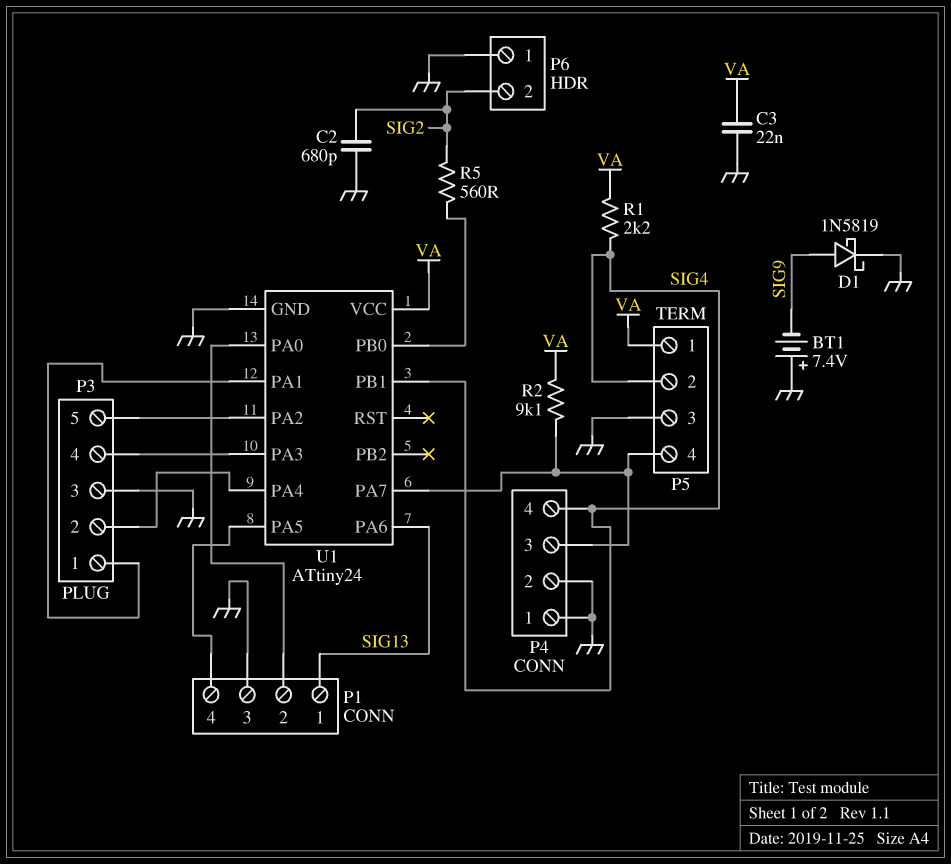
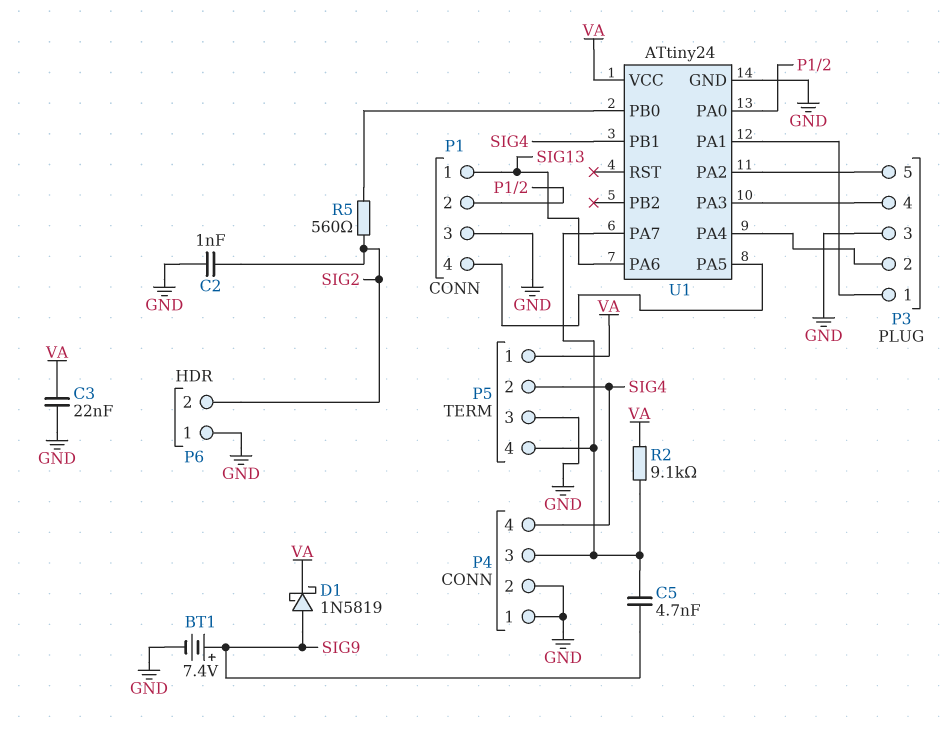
BT1: 7.4V (plus GND, minus SIG9) -> 7.4V (plus SIG9, minus GND)
C2: 680pF (GND, SIG2) -> 1nF (GND, SIG2)
C5: none -> 4.7nF (P4/3, SIG9)
D1: schottky 1N5819 (A SIG9, K GND) -> schottky 1N5819 (A SIG9, K VA)
R1: 2.2k (SIG4, VA) -> none

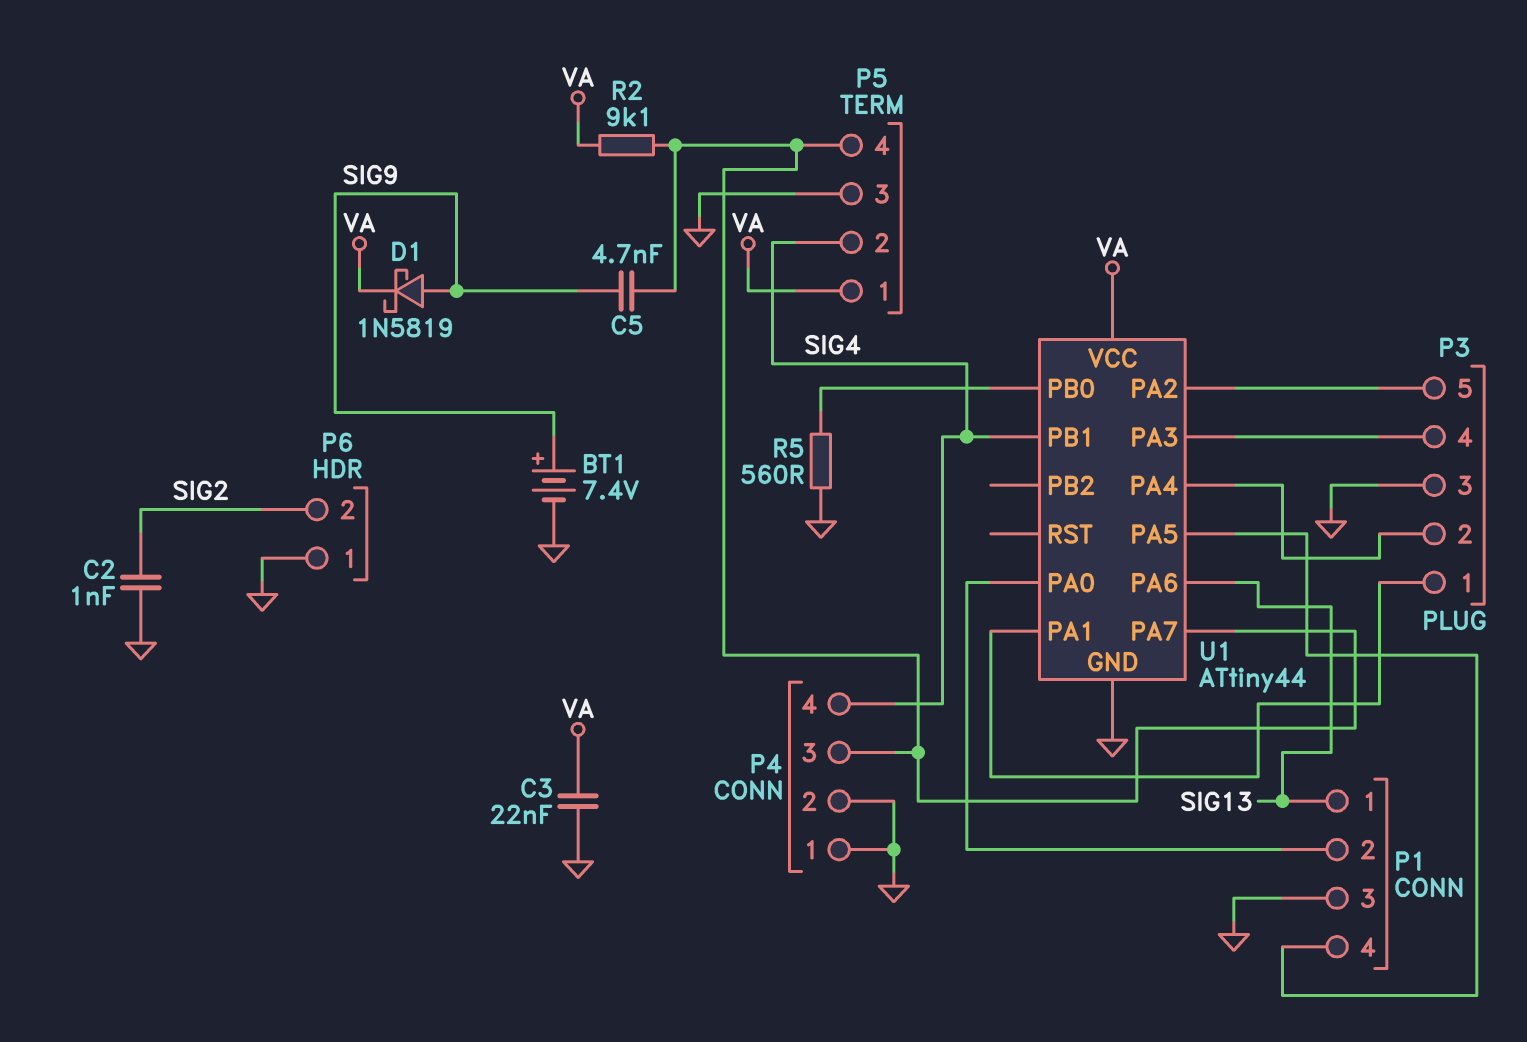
R5: 560 (SIG2, U1/PB0) -> 560 (GND, U1/PB0)
U1: ATtiny24 -> ATtiny44

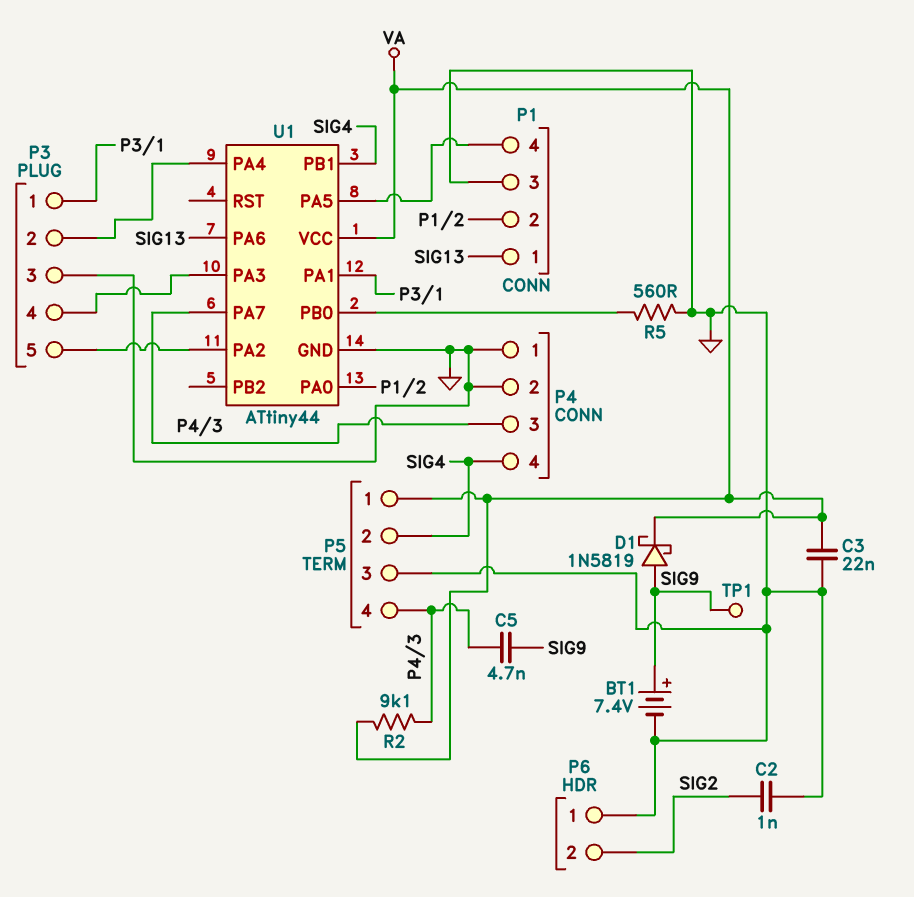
TP1: none -> test point (SIG9)

